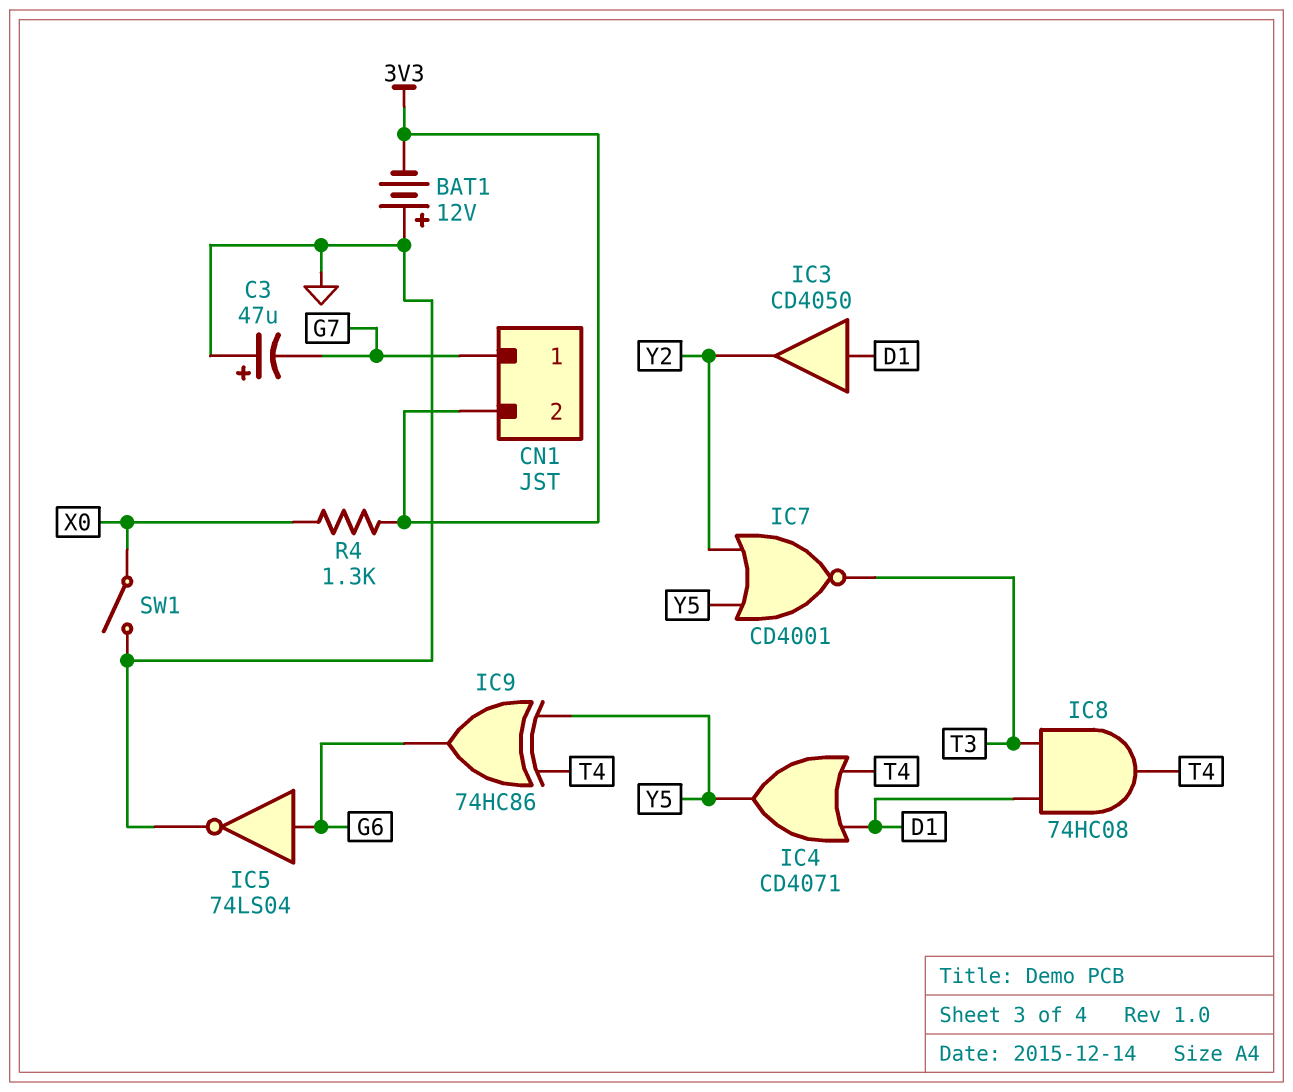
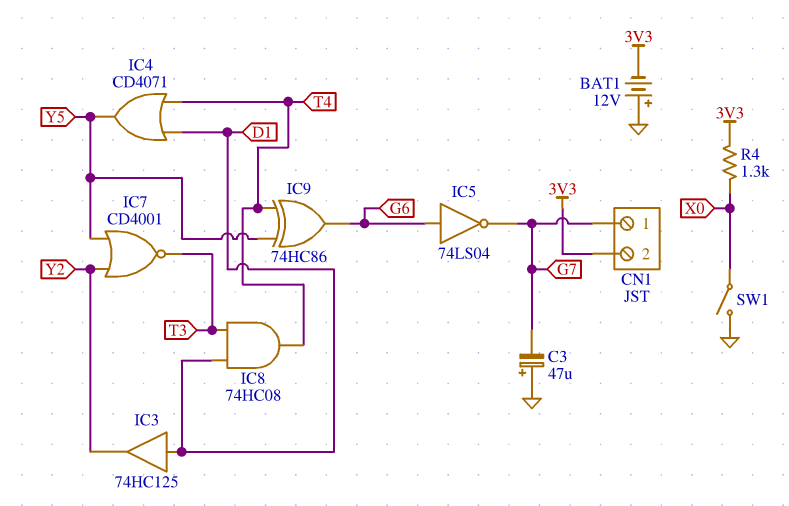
IC3: buffer CD4050 (in D1, out Y2) -> buffer 74HC125 (in D1, out Y2)
IC5: NOT 74LS04 (in G6, out GND) -> NOT 74LS04 (in G6, out G7)

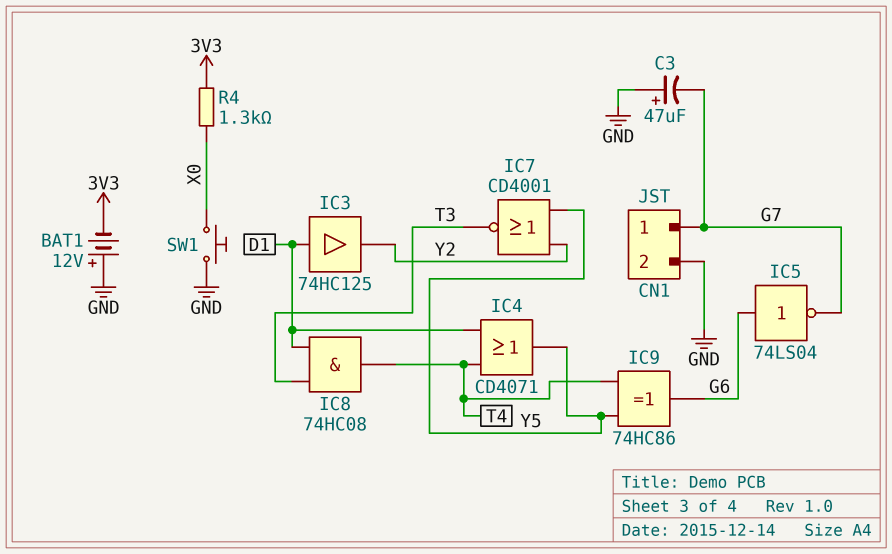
CN1 pin 2: 3V3 -> GND
SW1: switch (GND, X0) -> button (GND, X0)

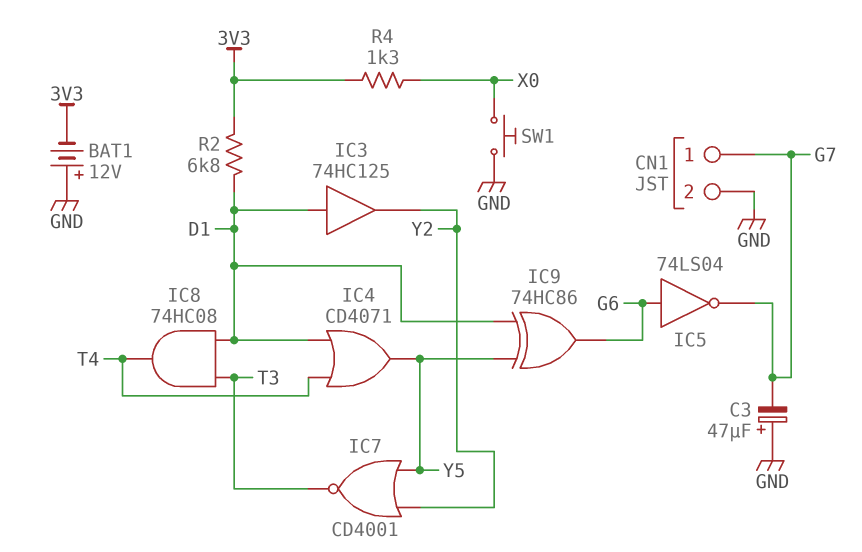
IC9: XOR 74HC86 (in T4, in Y5, out G6) -> XOR 74HC86 (in D1, in Y5, out G6)
R2: none -> 6.8k (3V3, D1)

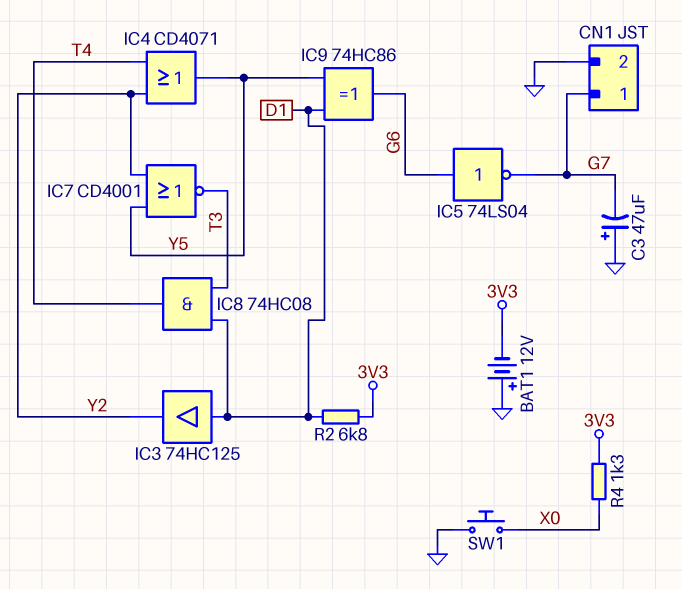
IC4: OR CD4071 (in D1, in T4, out Y5) -> OR CD4071 (in T4, in Y2, out Y5)

